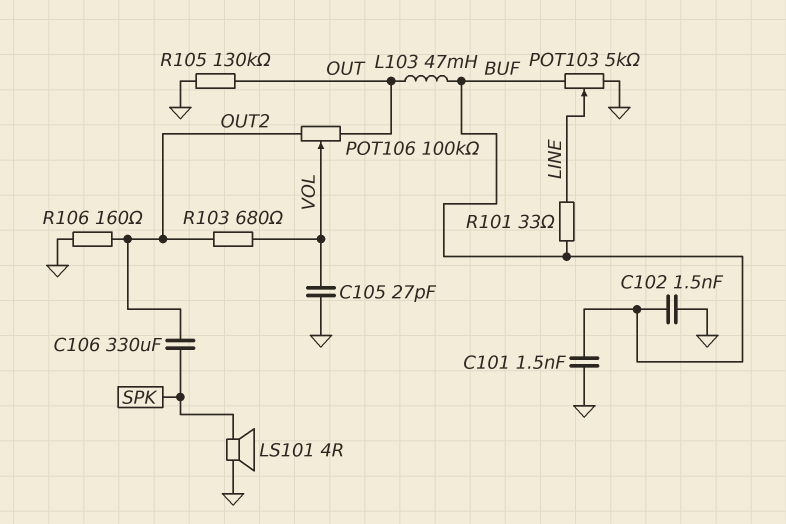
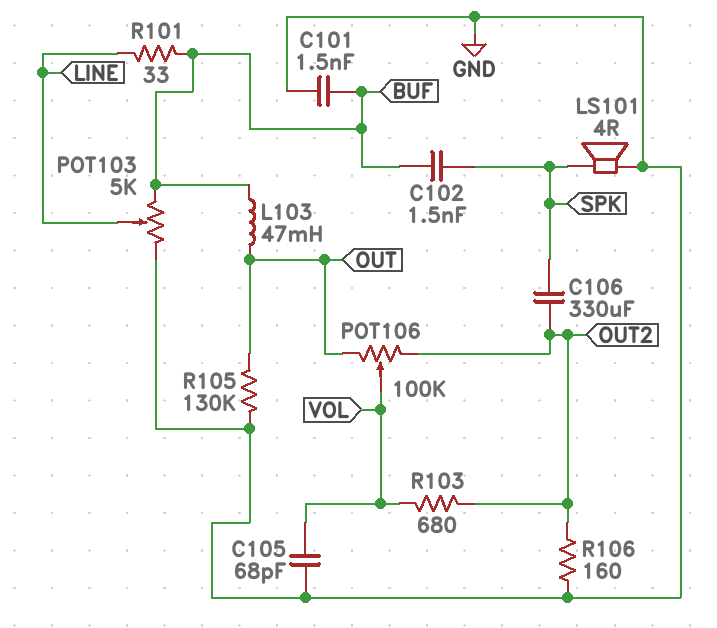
C102: 1.5nF (BUF, GND) -> 1.5nF (BUF, SPK)
C105: 27pF (GND, VOL) -> 68pF (GND, VOL)

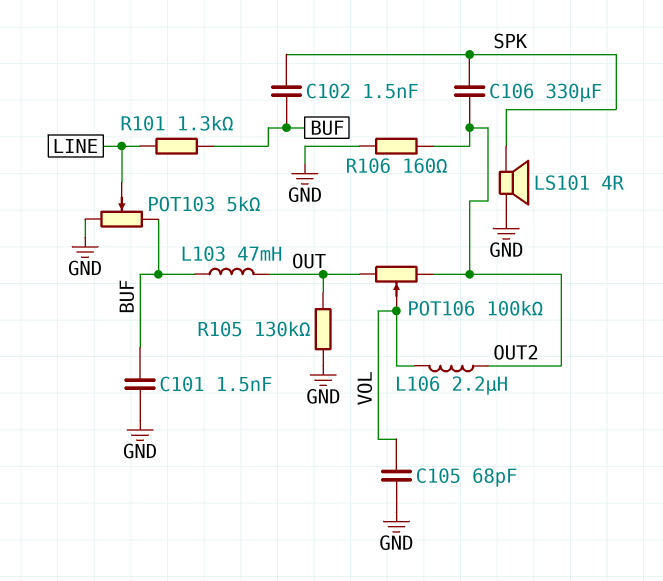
L106: none -> 2.2uH (OUT2, VOL)
R101: 33 (BUF, LINE) -> 1.3k (BUF, LINE)
R103: 680 (OUT2, VOL) -> none

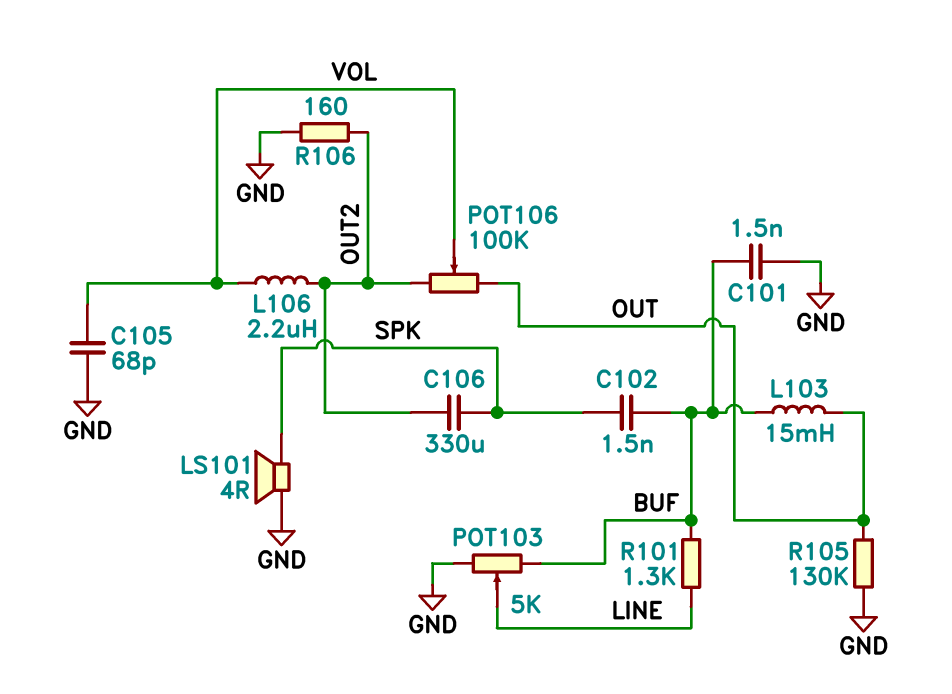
L103: 47mH (BUF, OUT) -> 15mH (BUF, OUT)

